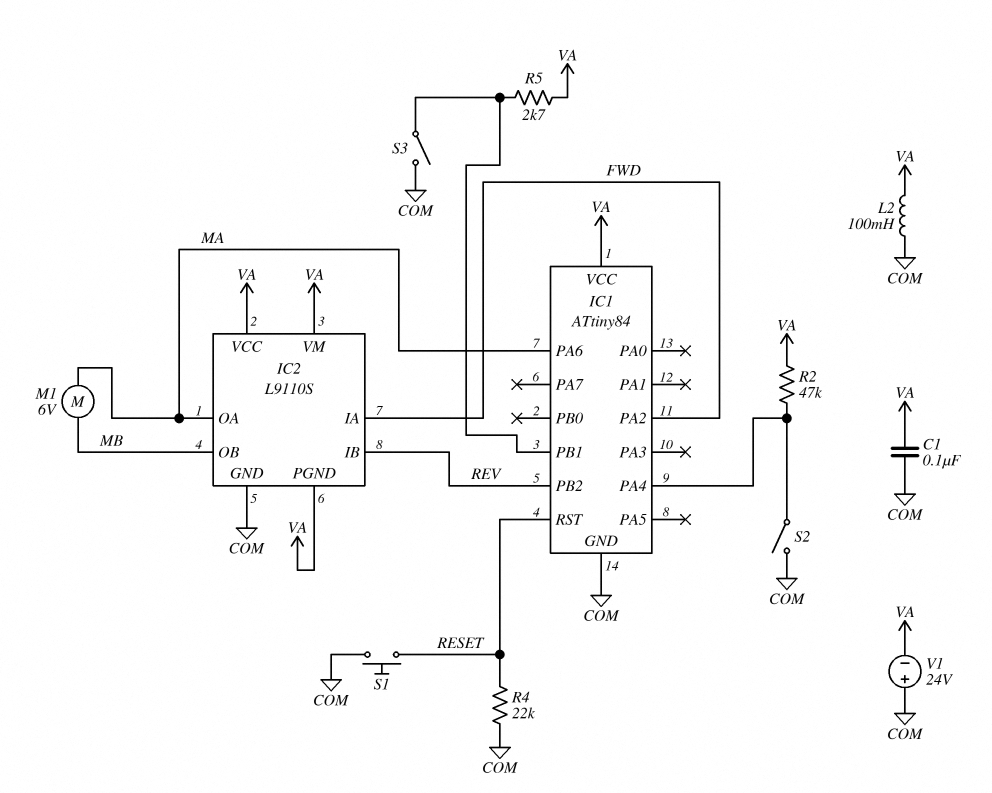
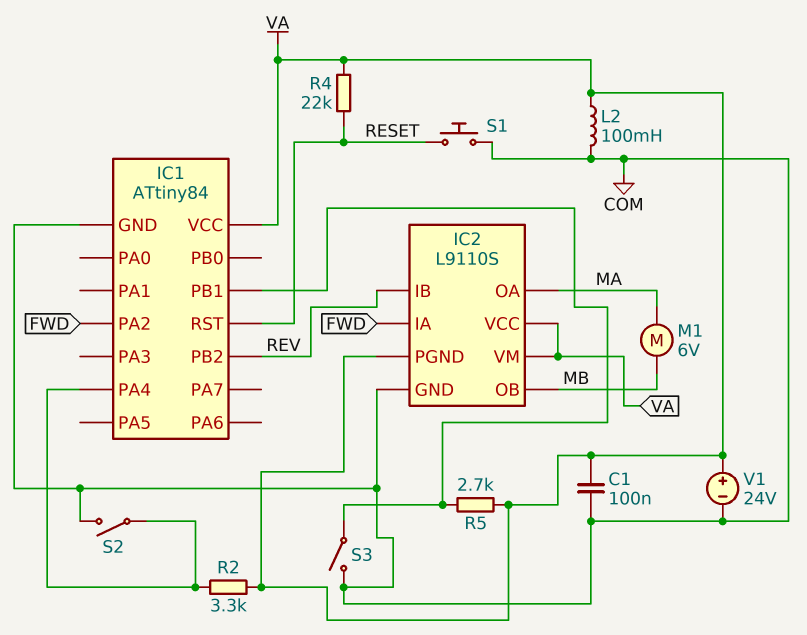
IC1 pin PA6: MA -> none
R2: 47k (IC1/PA4, VA) -> 3.3k (IC1/PA4, VA)
R4: 22k (COM, RESET) -> 22k (RESET, VA)
V1: 24V (plus COM, minus VA) -> 24V (plus VA, minus COM)

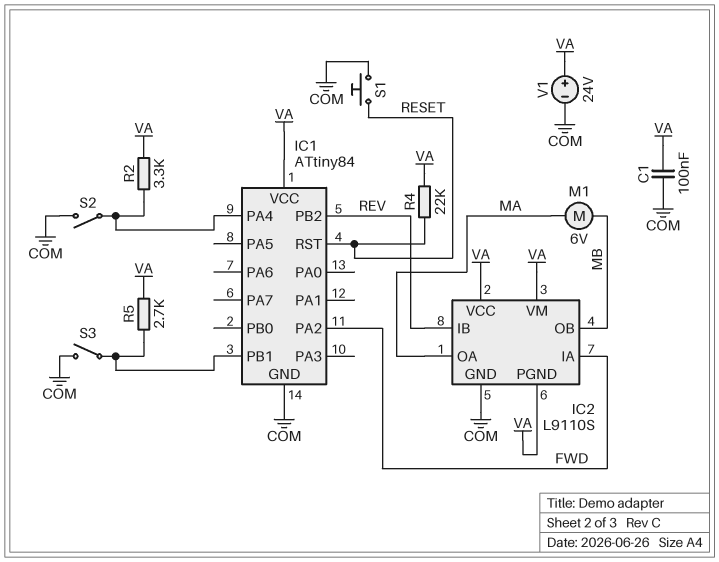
L2: 100mH (COM, VA) -> none

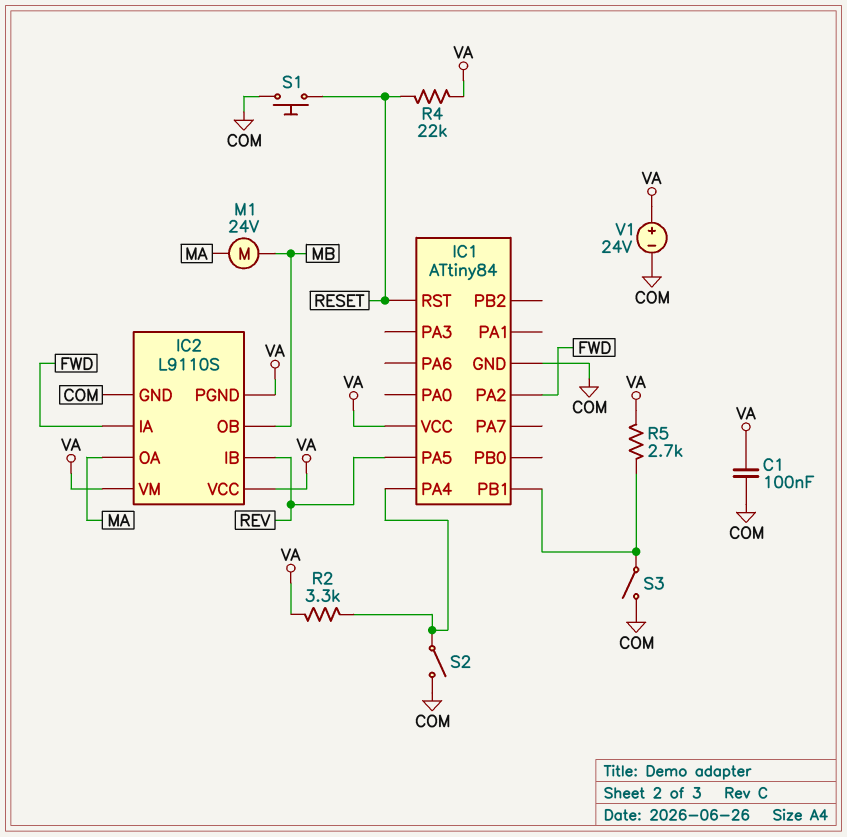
IC1 pin PA5: none -> REV
IC1 pin PB2: REV -> none
M1: motor 6V (MA, MB) -> motor 24V (MA, MB)

